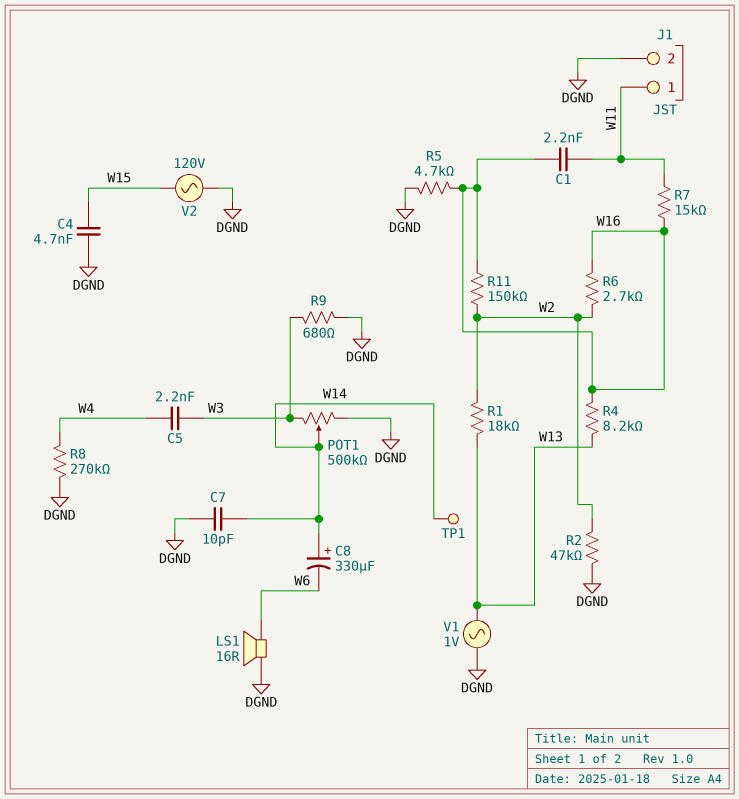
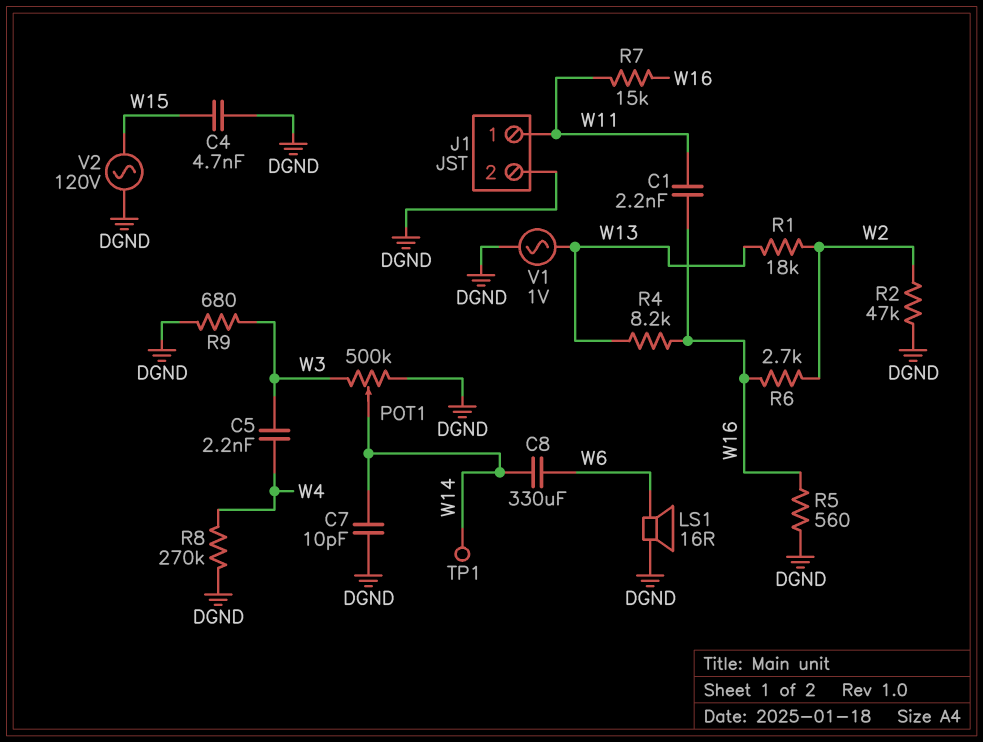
C8: 330uF (plus W14, minus W6) -> 330uF (W6, W14)
R5: 4.7k (DGND, W16) -> 560 (DGND, W16)
R11: 150k (W2, W16) -> none

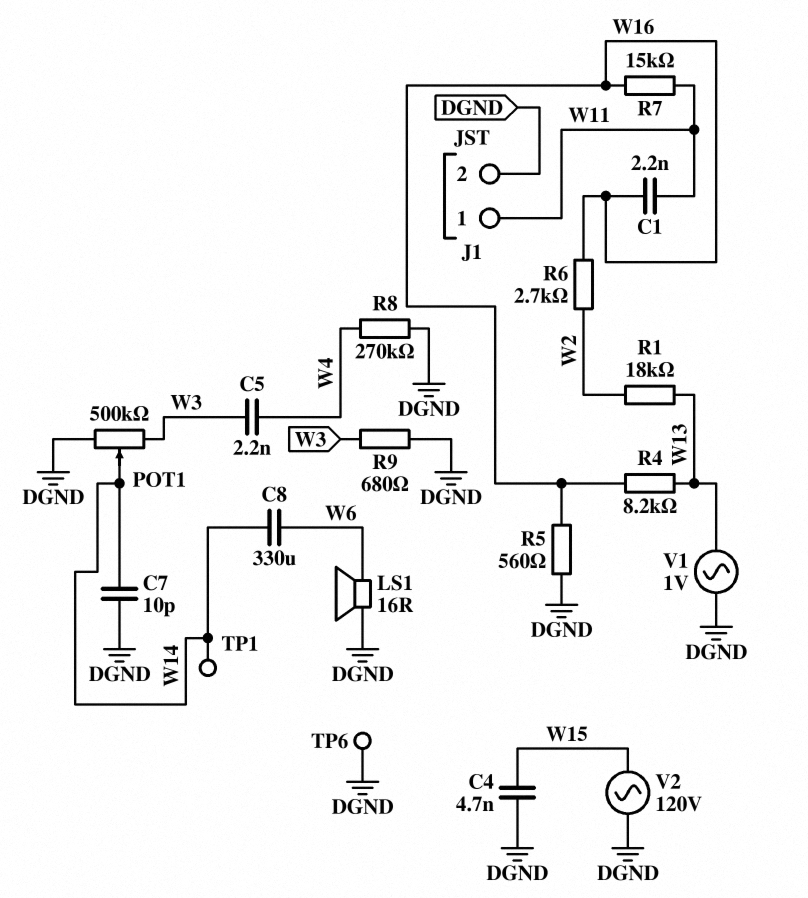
R2: 47k (DGND, W2) -> none
TP6: none -> test point (DGND)

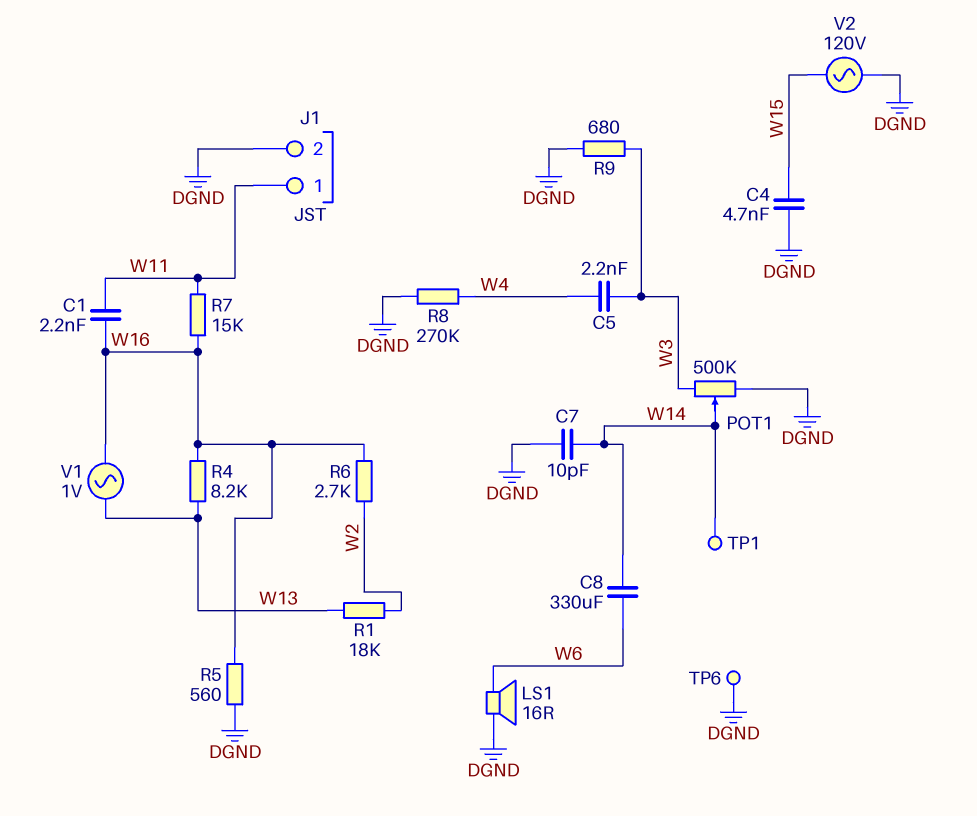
V1: AC 1V (DGND, W13) -> AC 1V (W13, W16)

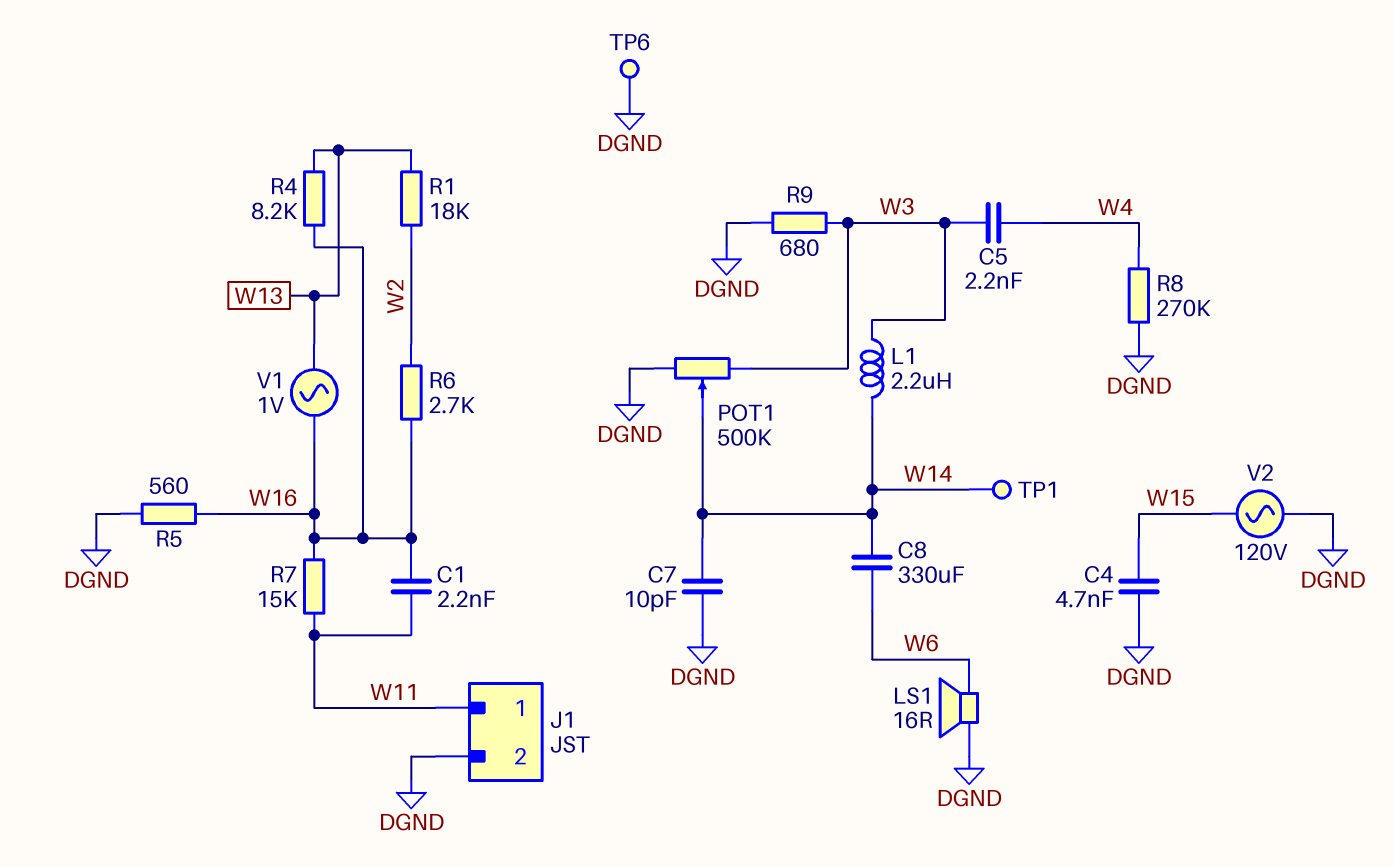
L1: none -> 2.2uH (W3, W14)

